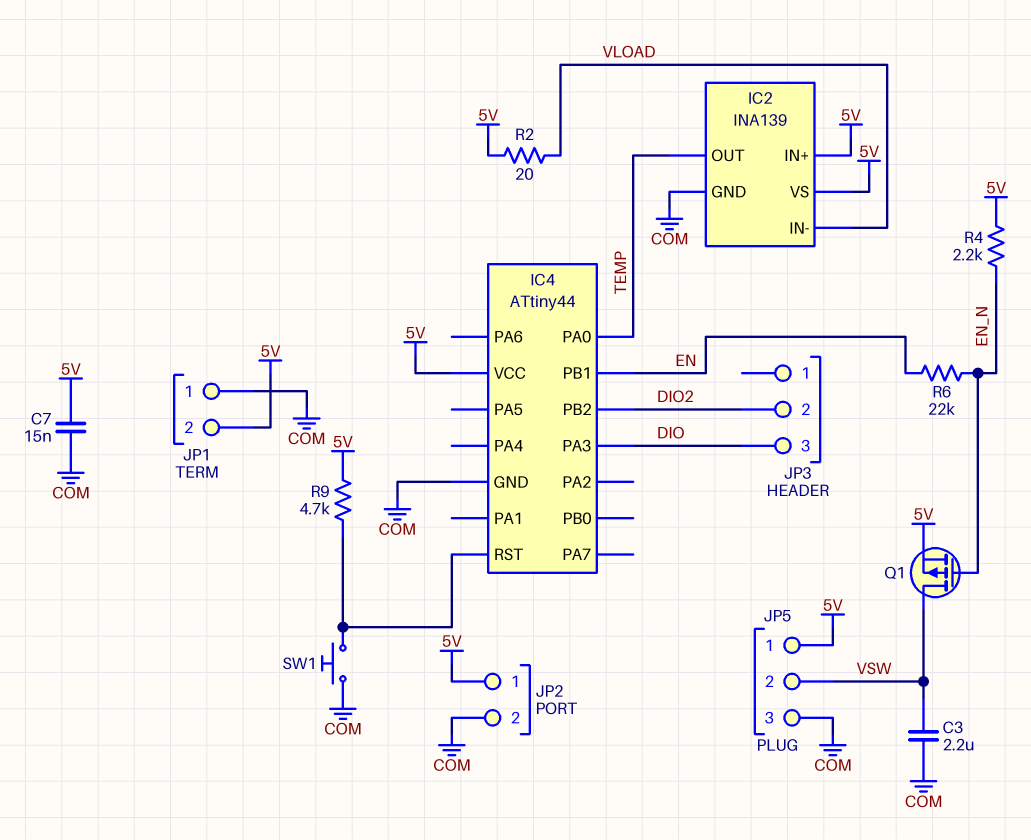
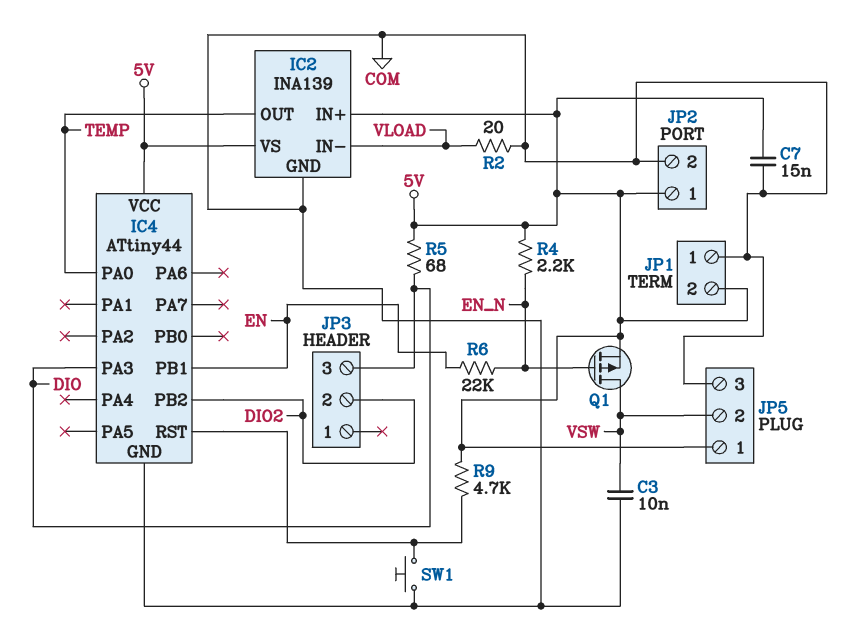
C3: 2.2uF (COM, VSW) -> 10nF (COM, VSW)
R2: 20 (5V, VLOAD) -> 20 (COM, VLOAD)
R5: none -> 68 (5V, DIO)

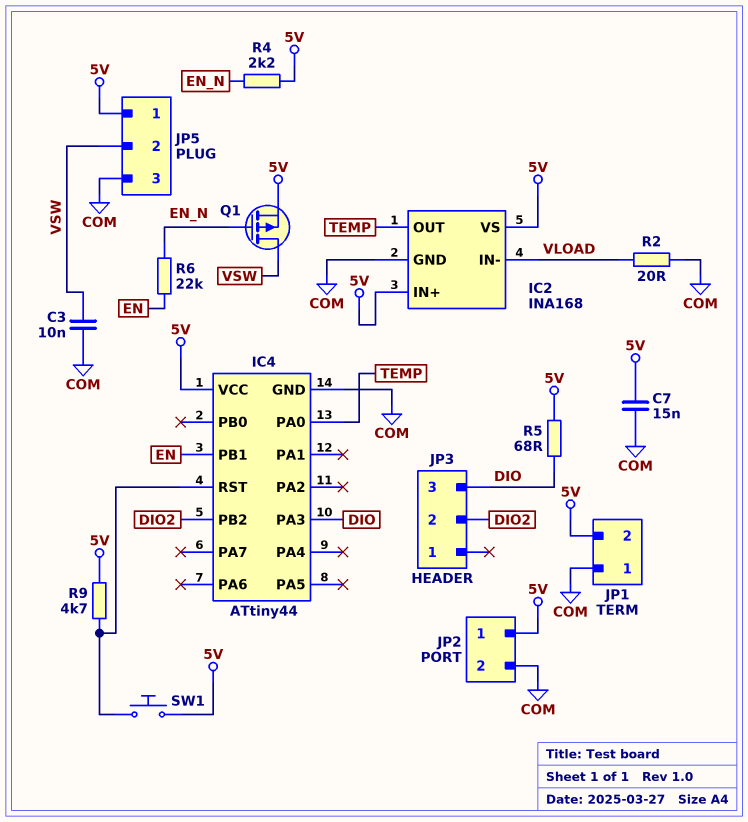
IC2: INA139 -> INA168
SW1: button (COM, IC4/RST) -> button (5V, IC4/RST)

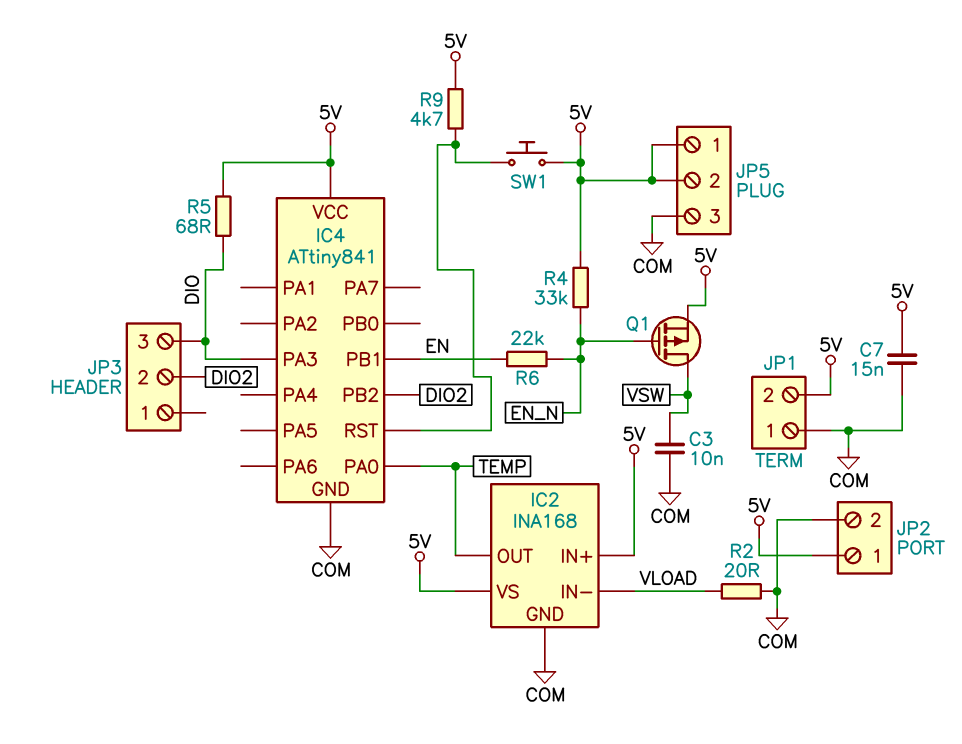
IC4: ATtiny44 -> ATtiny841
JP5 pin 2: VSW -> 5V
R4: 2.2k (5V, EN_N) -> 33k (5V, EN_N)

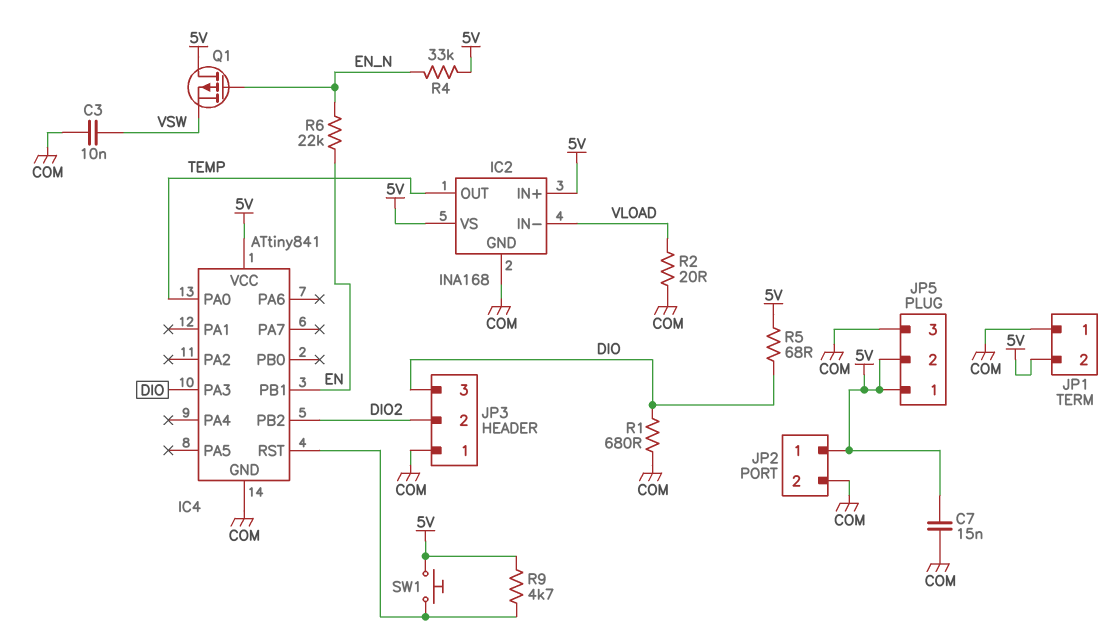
JP3 pin 1: none -> COM
Q1: PMOS (G EN_N, D VSW, S 5V) -> PMOS (G EN_N, D 5V, S VSW)
R1: none -> 680 (COM, DIO)

